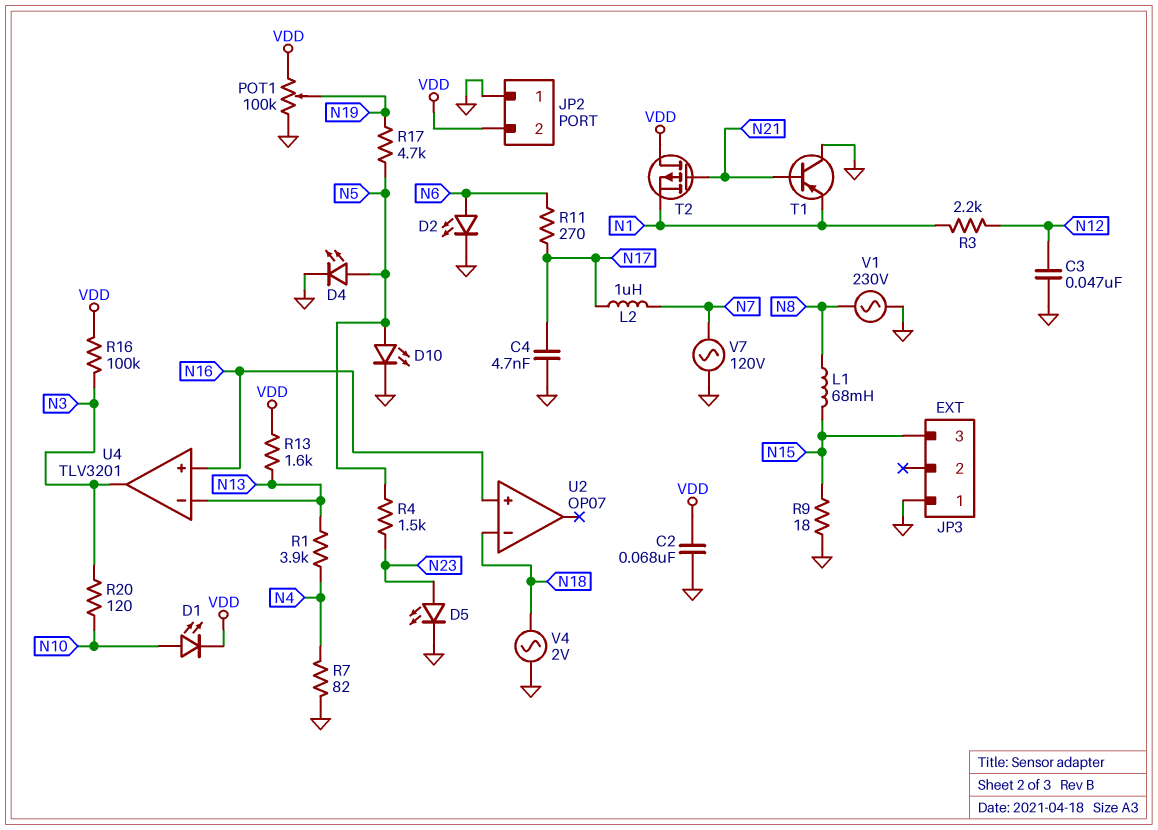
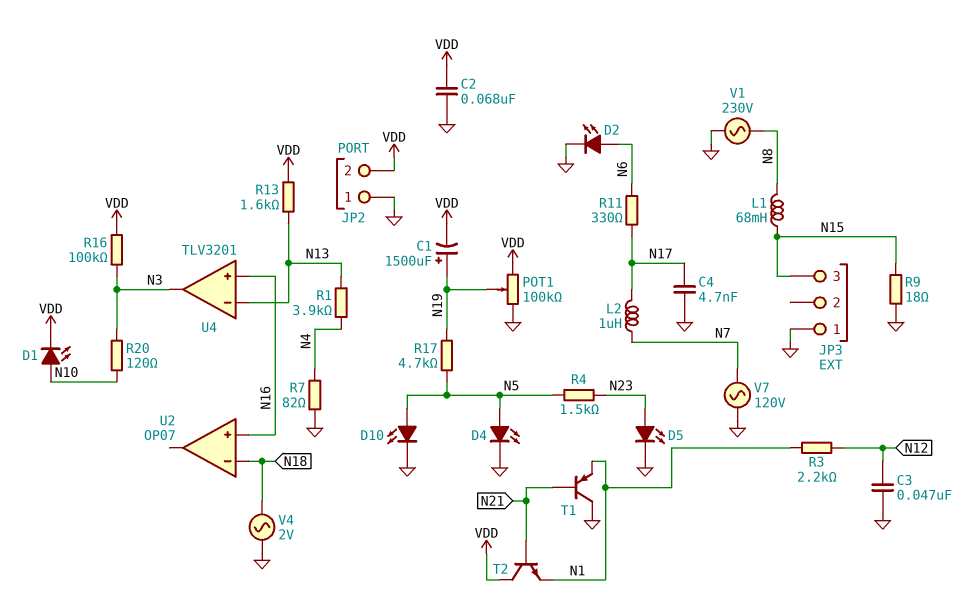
C1: none -> 1500uF (plus N19, minus VDD)
R11: 270 (N6, N17) -> 330 (N6, N17)
T2: PMOS (G N21, D VDD, S N1) -> NPN (B N21, C VDD, E N1)

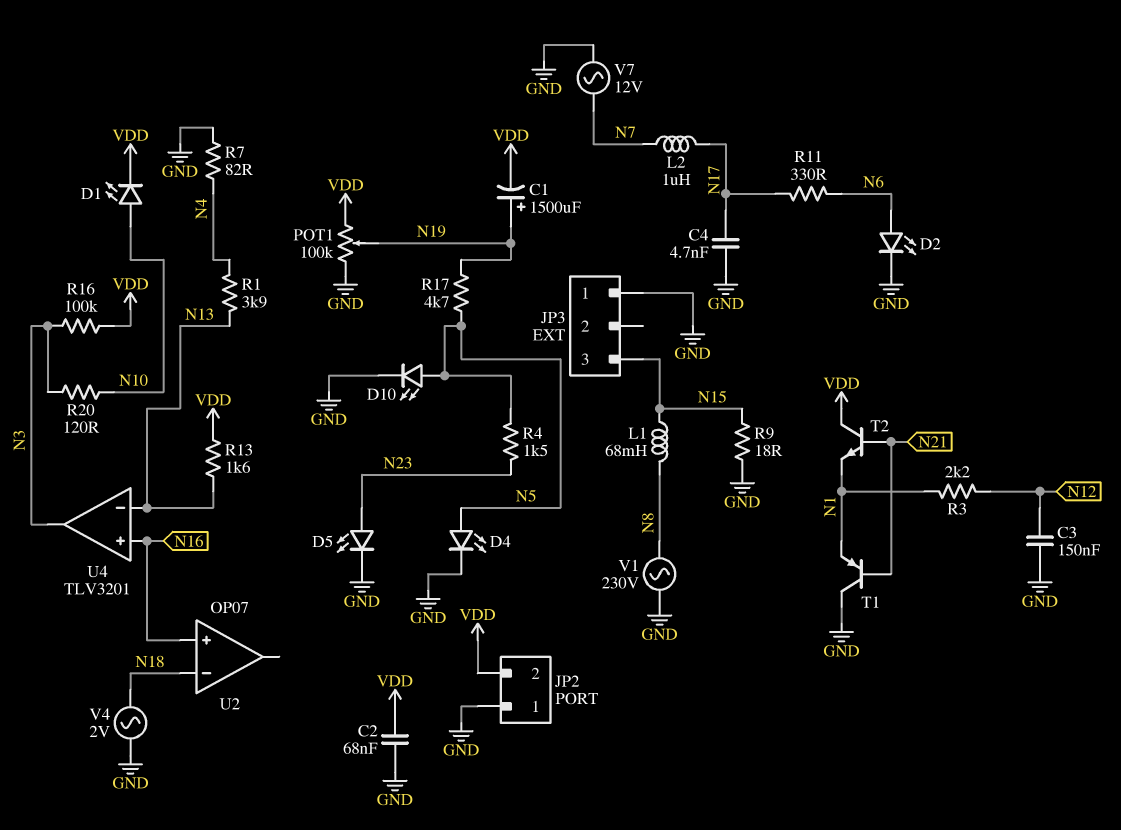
C3: 47nF (GND, N12) -> 150nF (GND, N12)
V7: AC 120V (GND, N7) -> AC 12V (GND, N7)

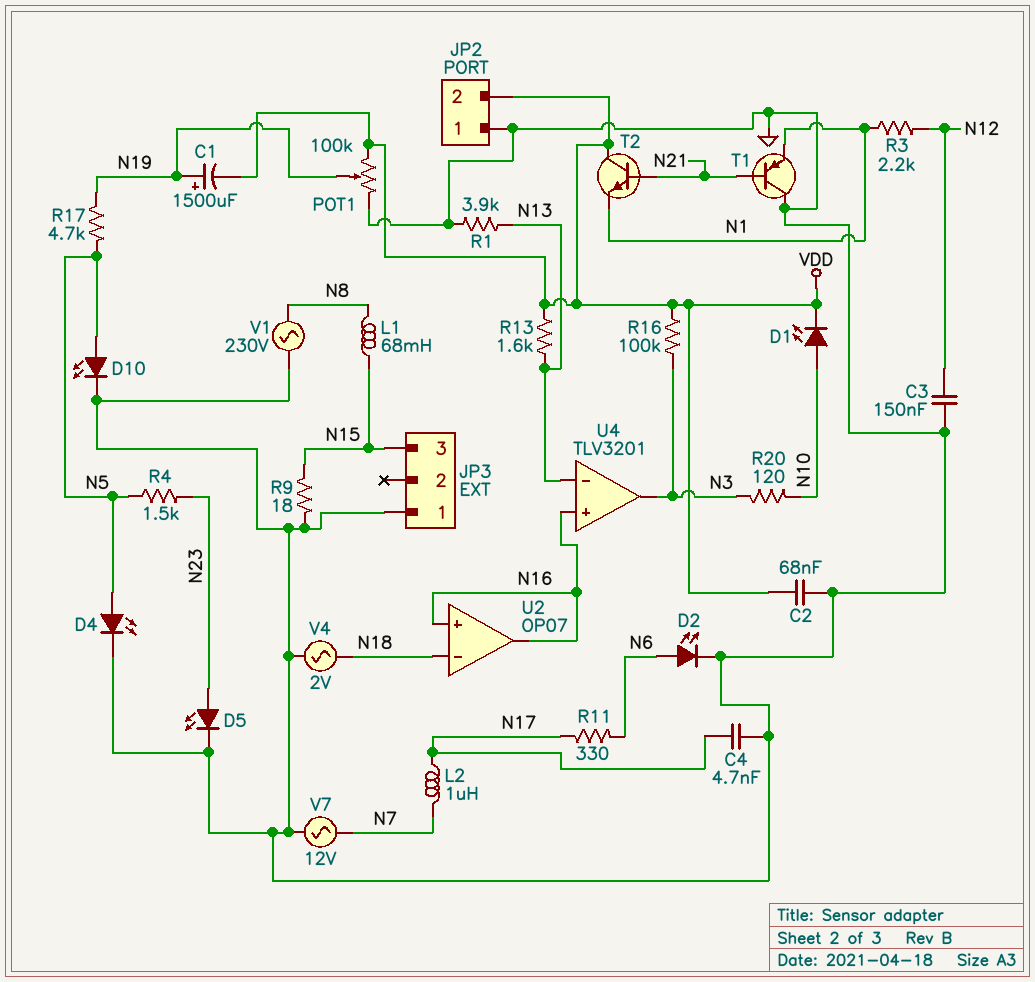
R1: 3.9k (N4, N13) -> 3.9k (GND, N13)
R7: 82 (GND, N4) -> none
U2 pin out: none -> N16

